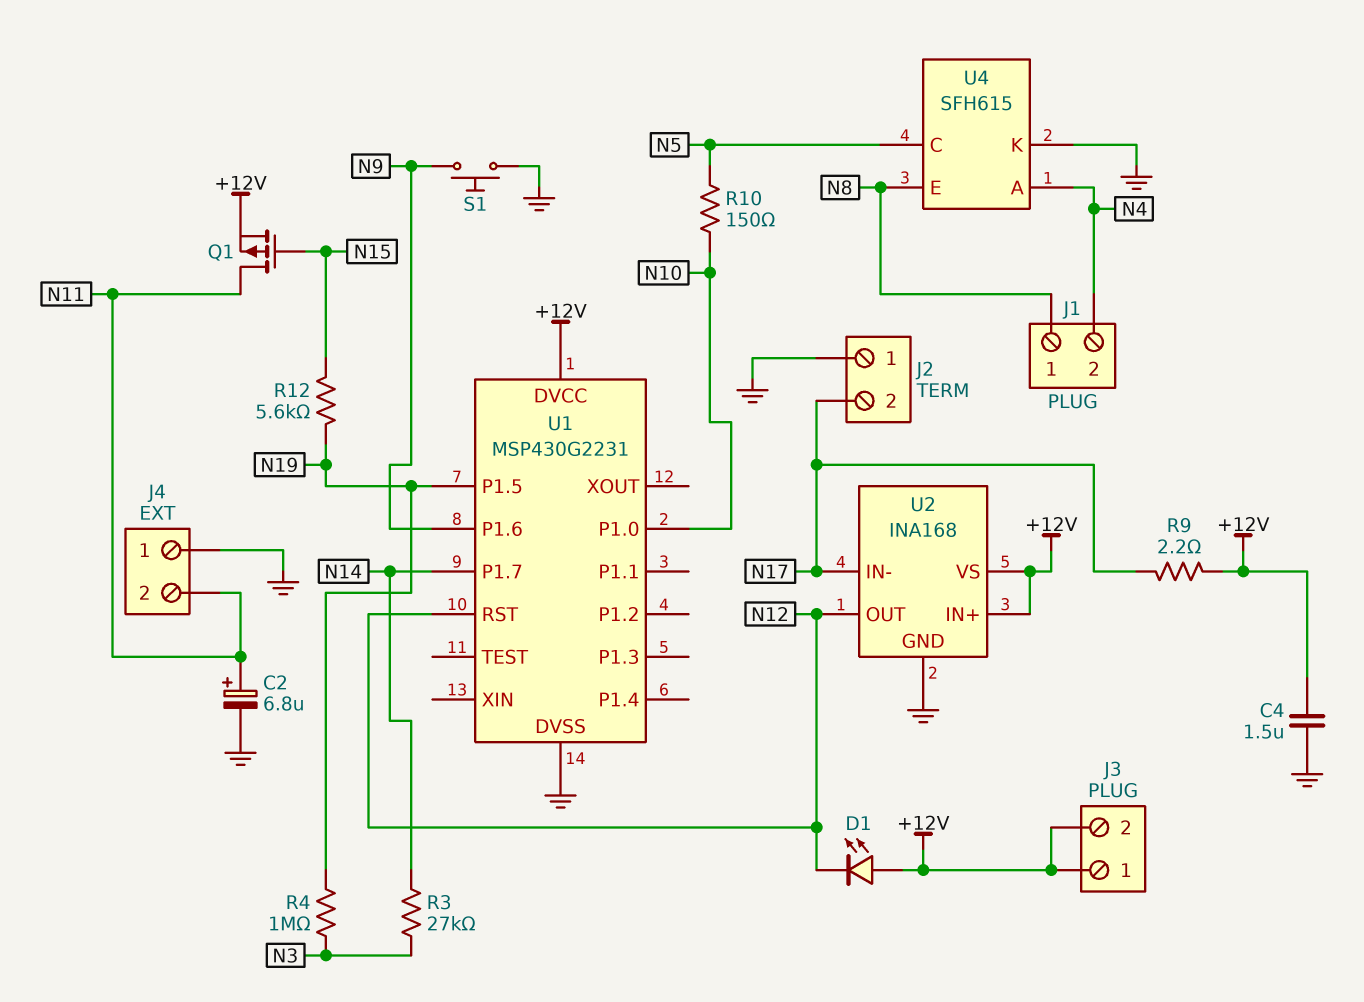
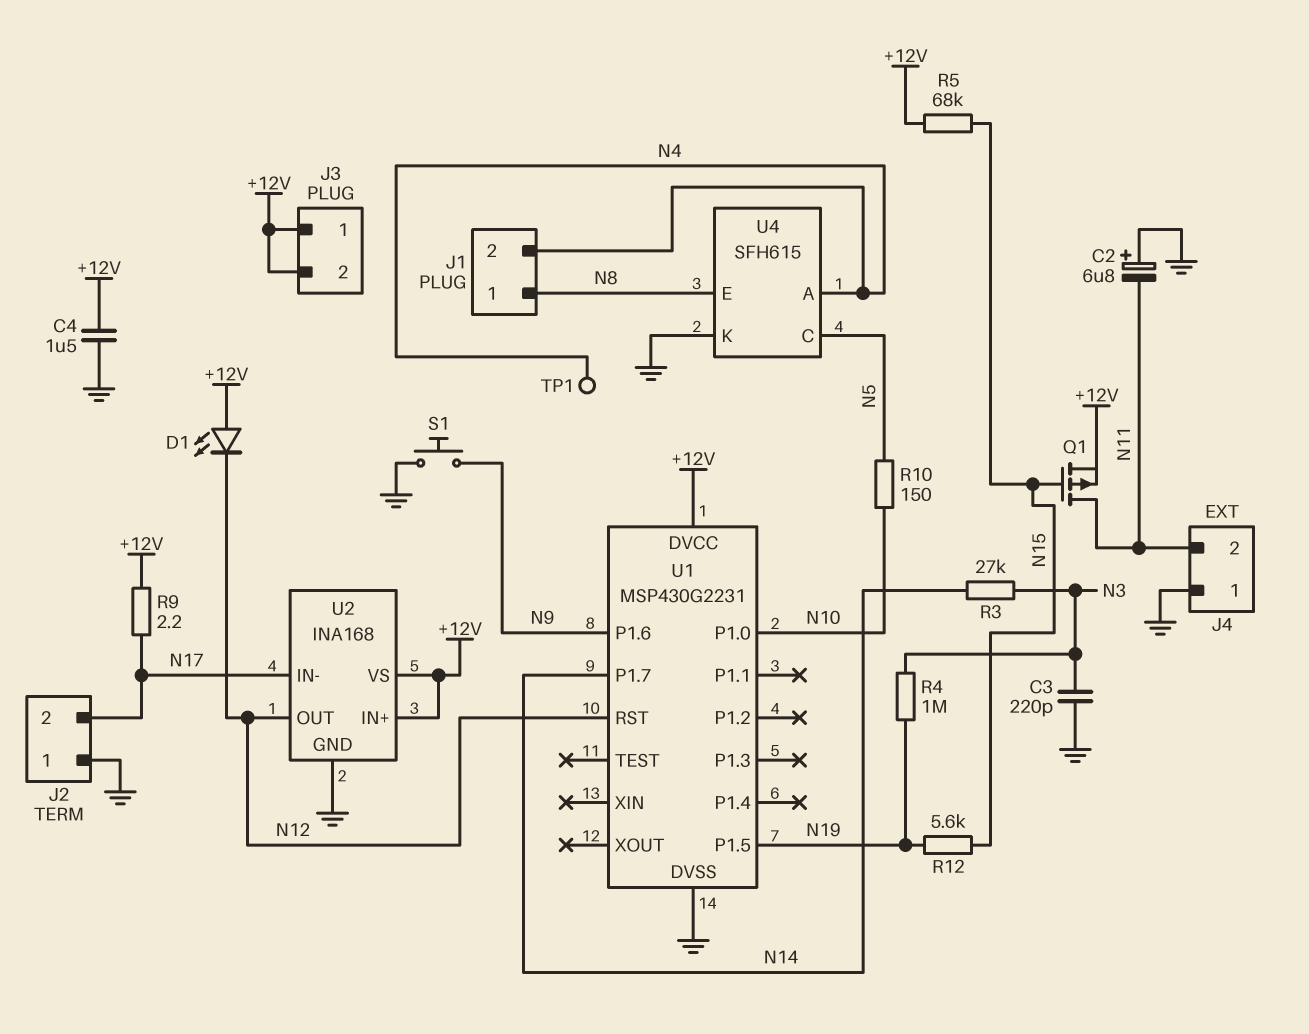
C2: 6.8uF (plus N11, minus GND) -> 6.8uF (plus GND, minus N11)
C3: none -> 220pF (GND, N3)
R5: none -> 68k (+12V, N15)
TP1: none -> test point (N4)

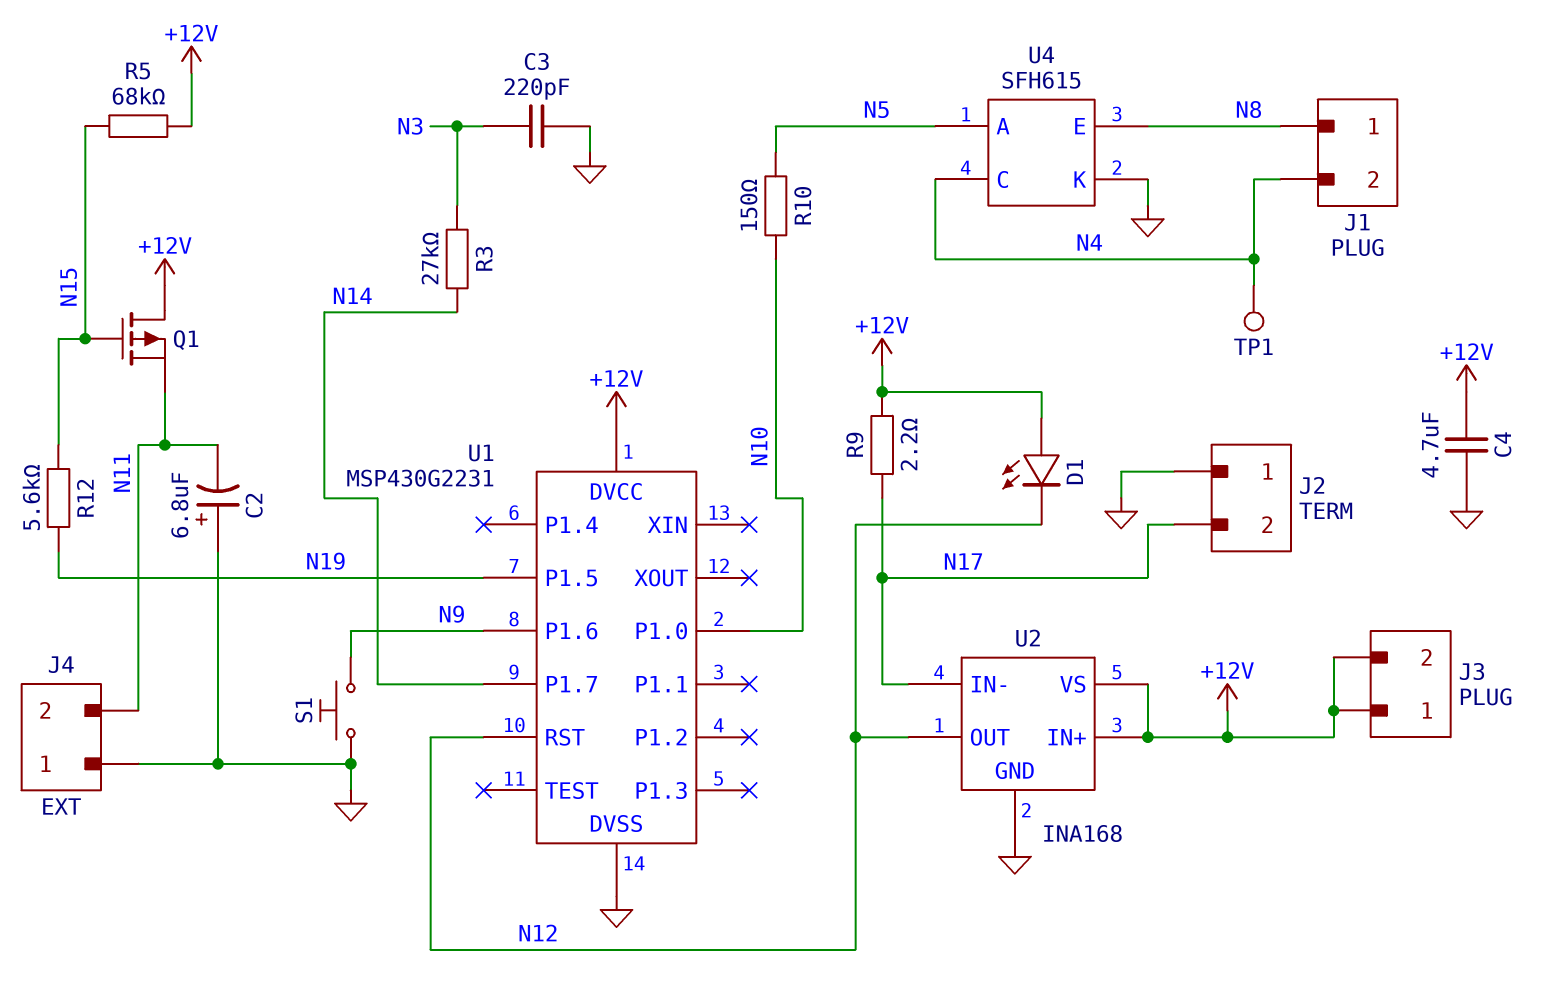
C4: 1.5uF (+12V, GND) -> 4.7uF (+12V, GND)
Q1: PMOS (G N15, D N11, S +12V) -> PMOS (G N15, D +12V, S N11)
R4: 1M (N3, N19) -> none
U4 pin A: N4 -> N5
U4 pin C: N5 -> N4

